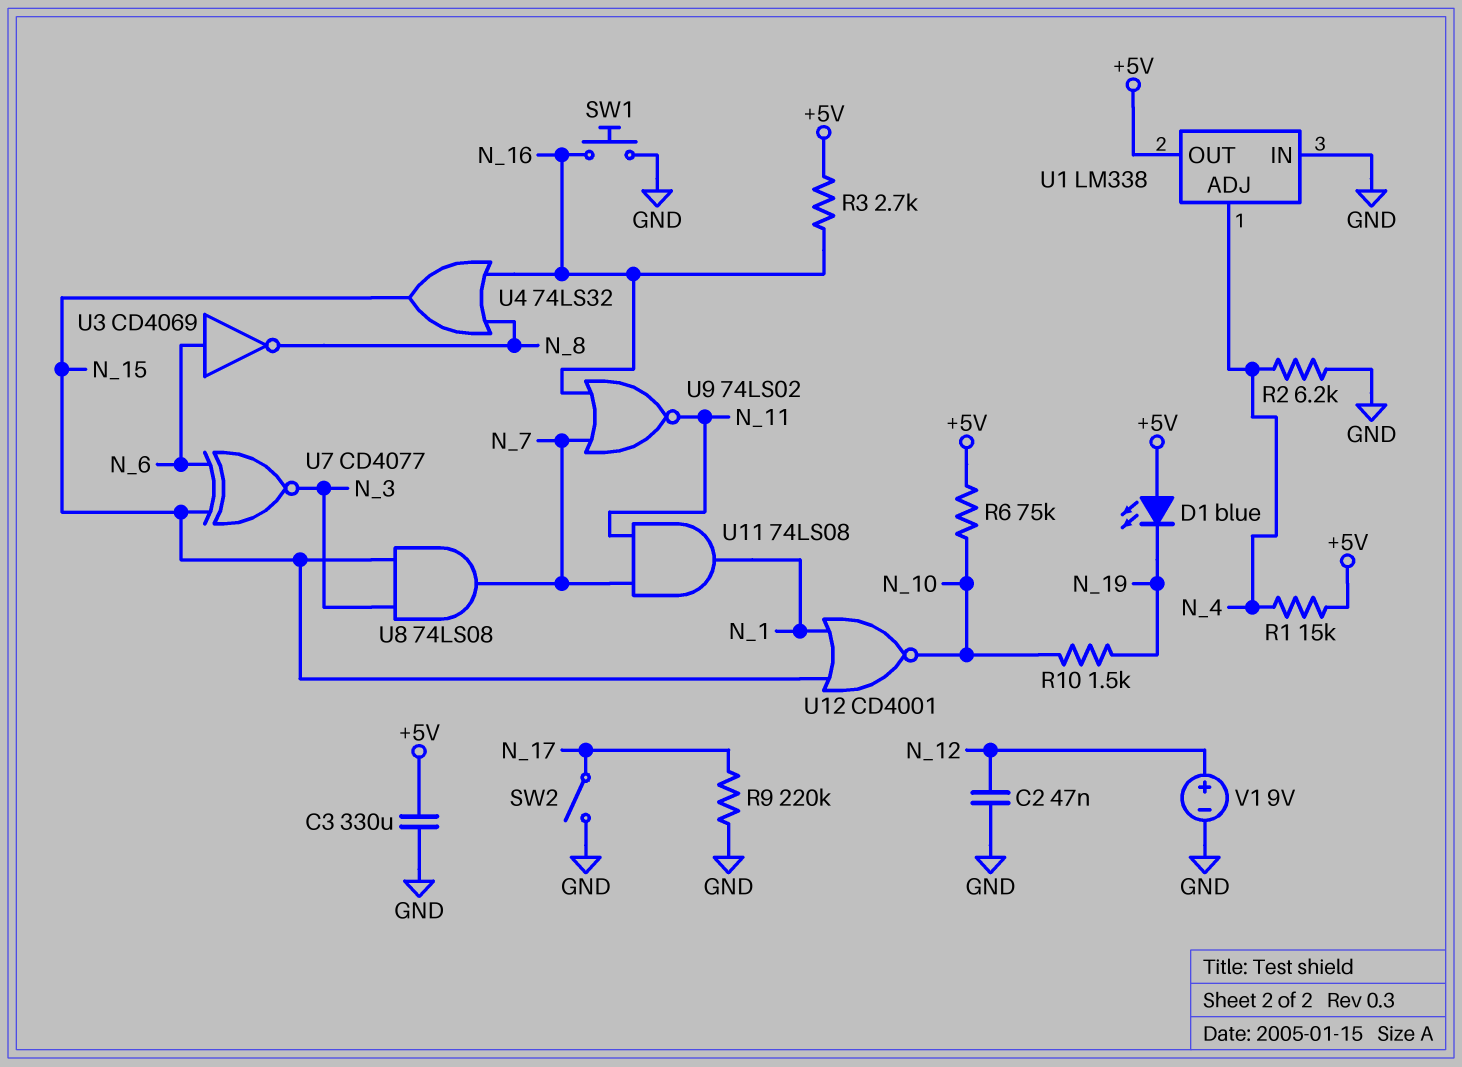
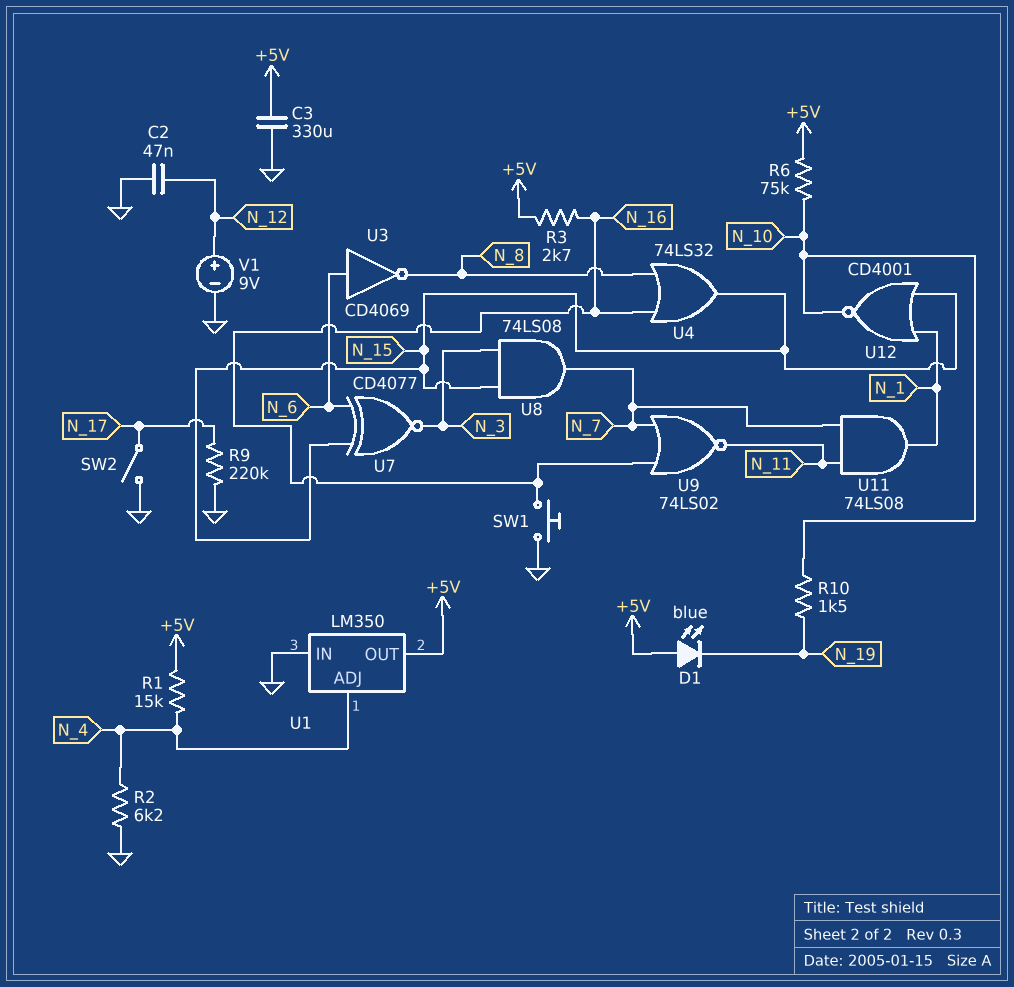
U1: LM338 -> LM350

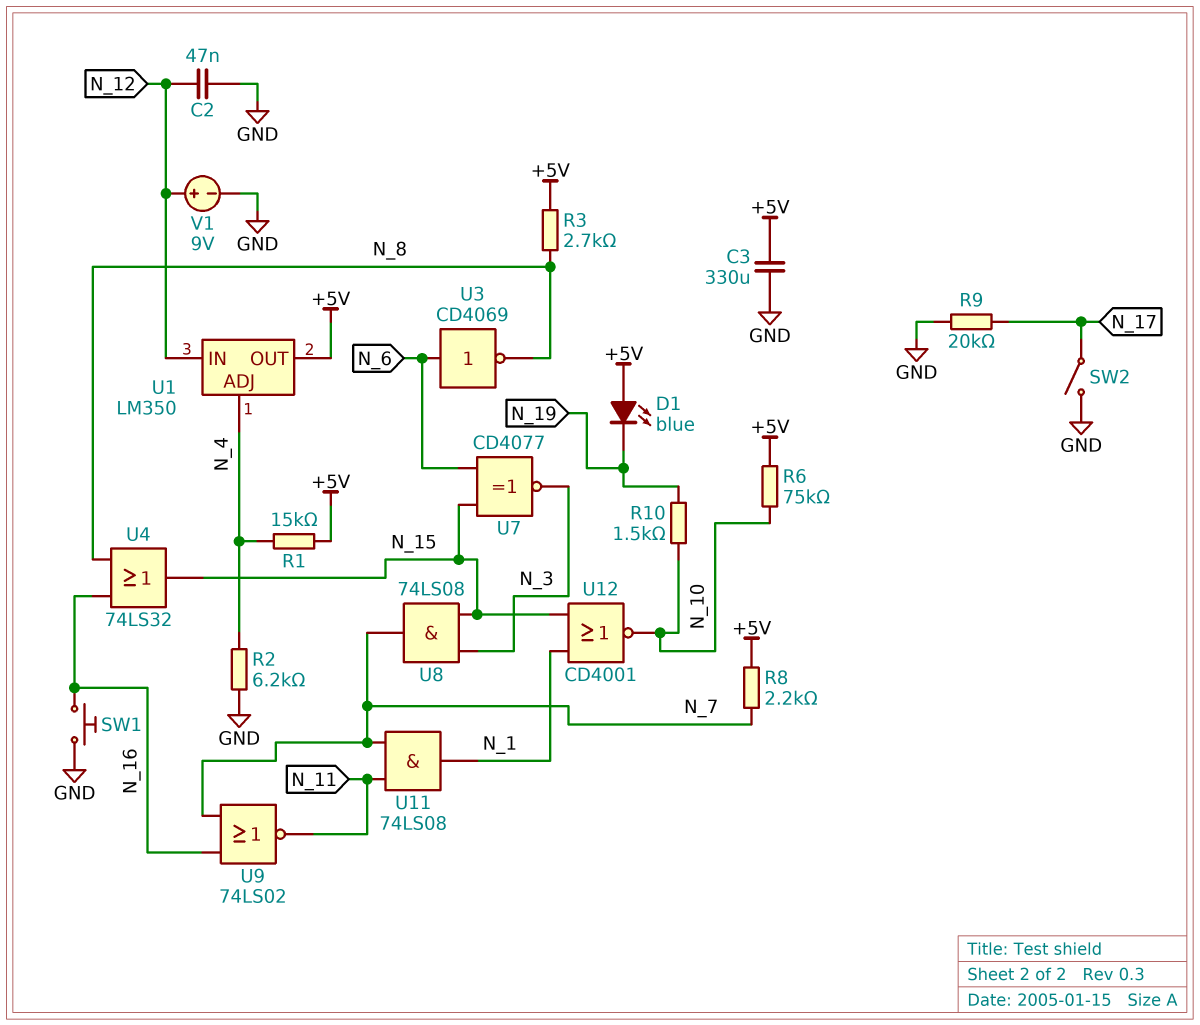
R3: 2.7k (+5V, N_16) -> 2.7k (+5V, N_8)
R8: none -> 2.2k (+5V, N_7)
R9: 220k (GND, N_17) -> 20k (GND, N_17)
U1 pin IN: GND -> N_12

